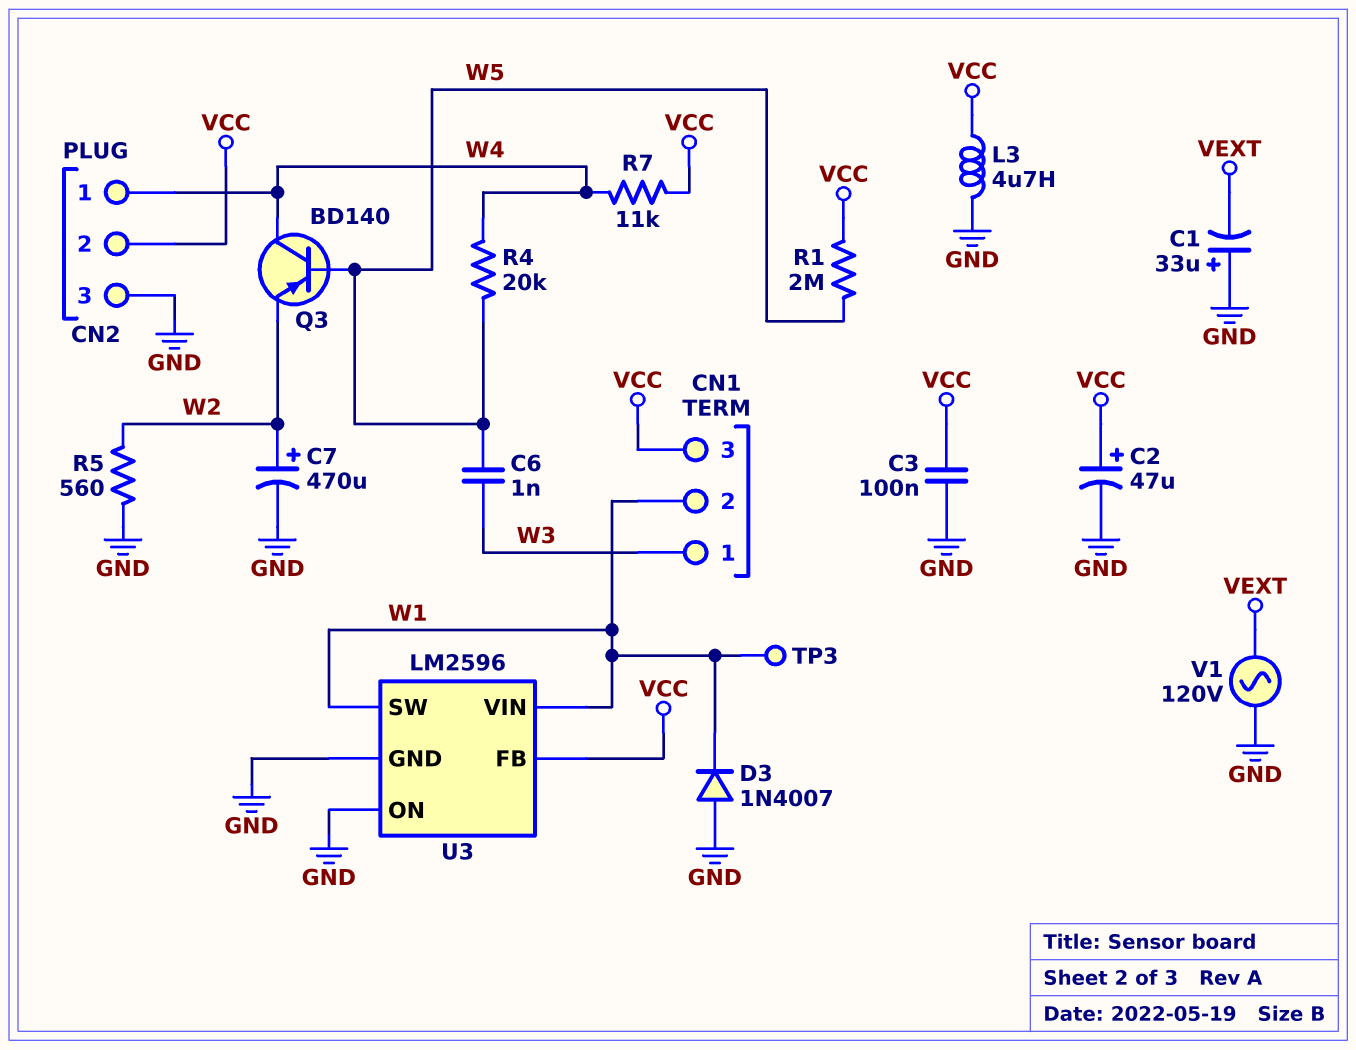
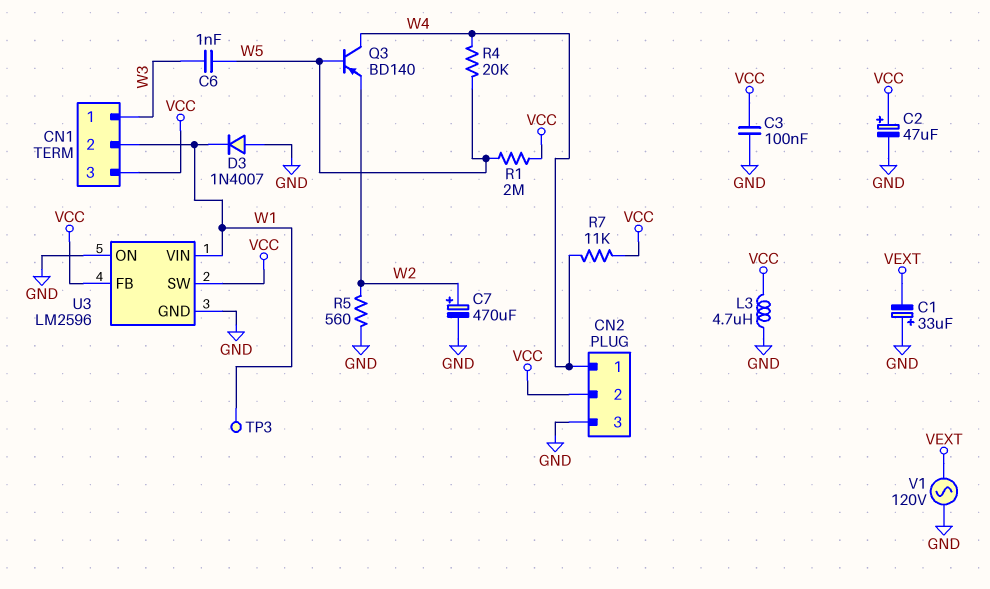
U3 pin SW: W1 -> VCC

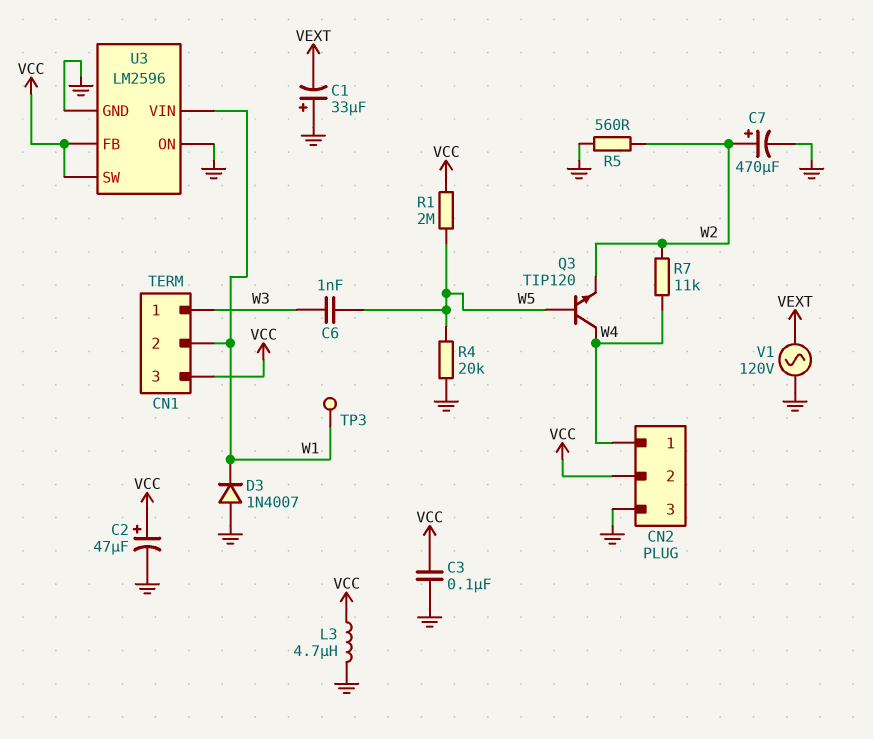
Q3: PNP BD140 (B W5, C W4, E W2) -> NPN TIP120 (B W5, C W4, E W2)
R4: 20k (W4, W5) -> 20k (GND, W5)
R7: 11k (VCC, W4) -> 11k (W2, W4)

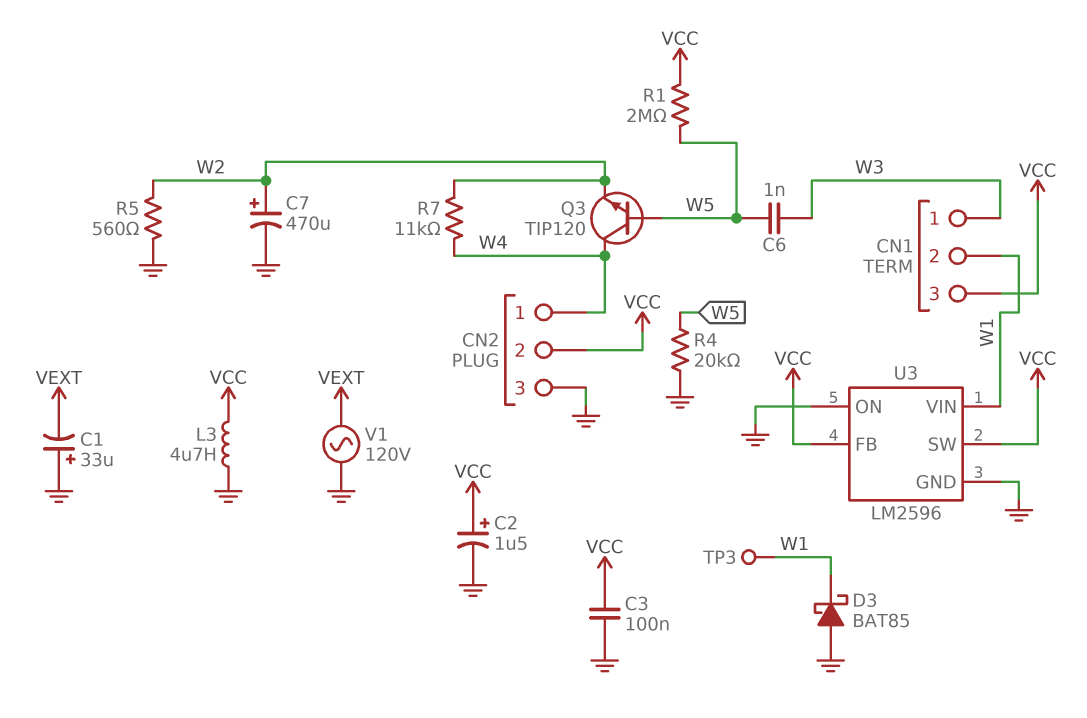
C2: 47uF (plus VCC, minus GND) -> 1.5uF (plus VCC, minus GND)
D3: diode 1N4007 (A GND, K W1) -> schottky BAT85 (A GND, K W1)

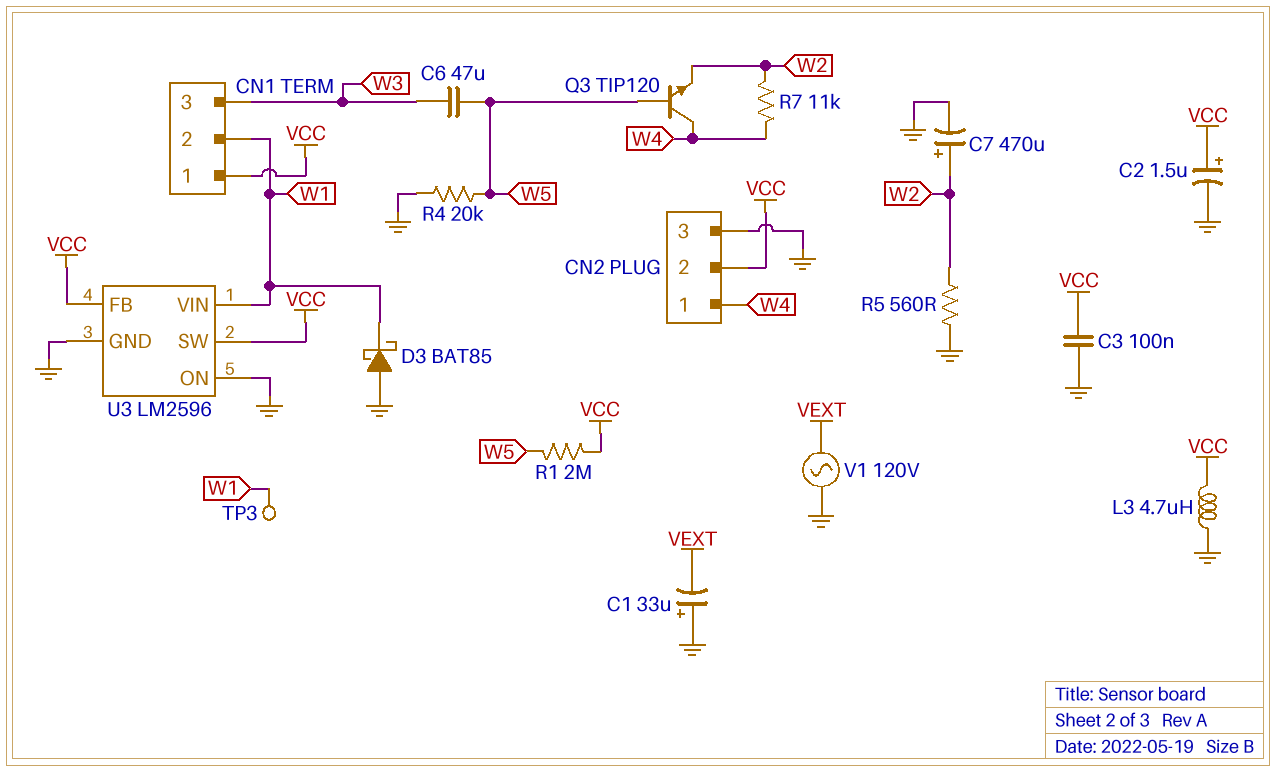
C6: 1nF (W3, W5) -> 47uF (W3, W5)
CN1 pin 1: W3 -> VCC
CN1 pin 3: VCC -> W3

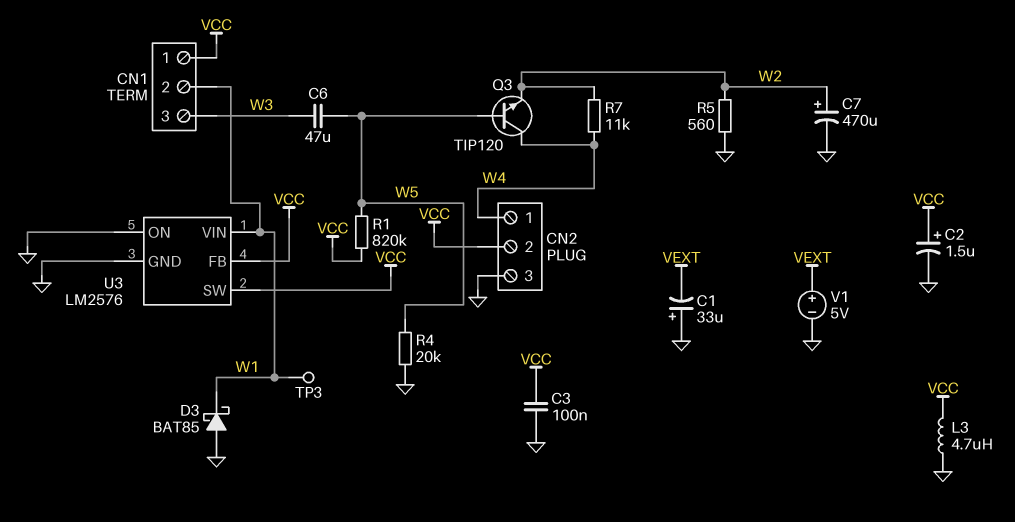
R1: 2M (VCC, W5) -> 820k (VCC, W5)
U3: LM2596 -> LM2576
V1: AC 120V (GND, VEXT) -> 5V (plus VEXT, minus GND)

